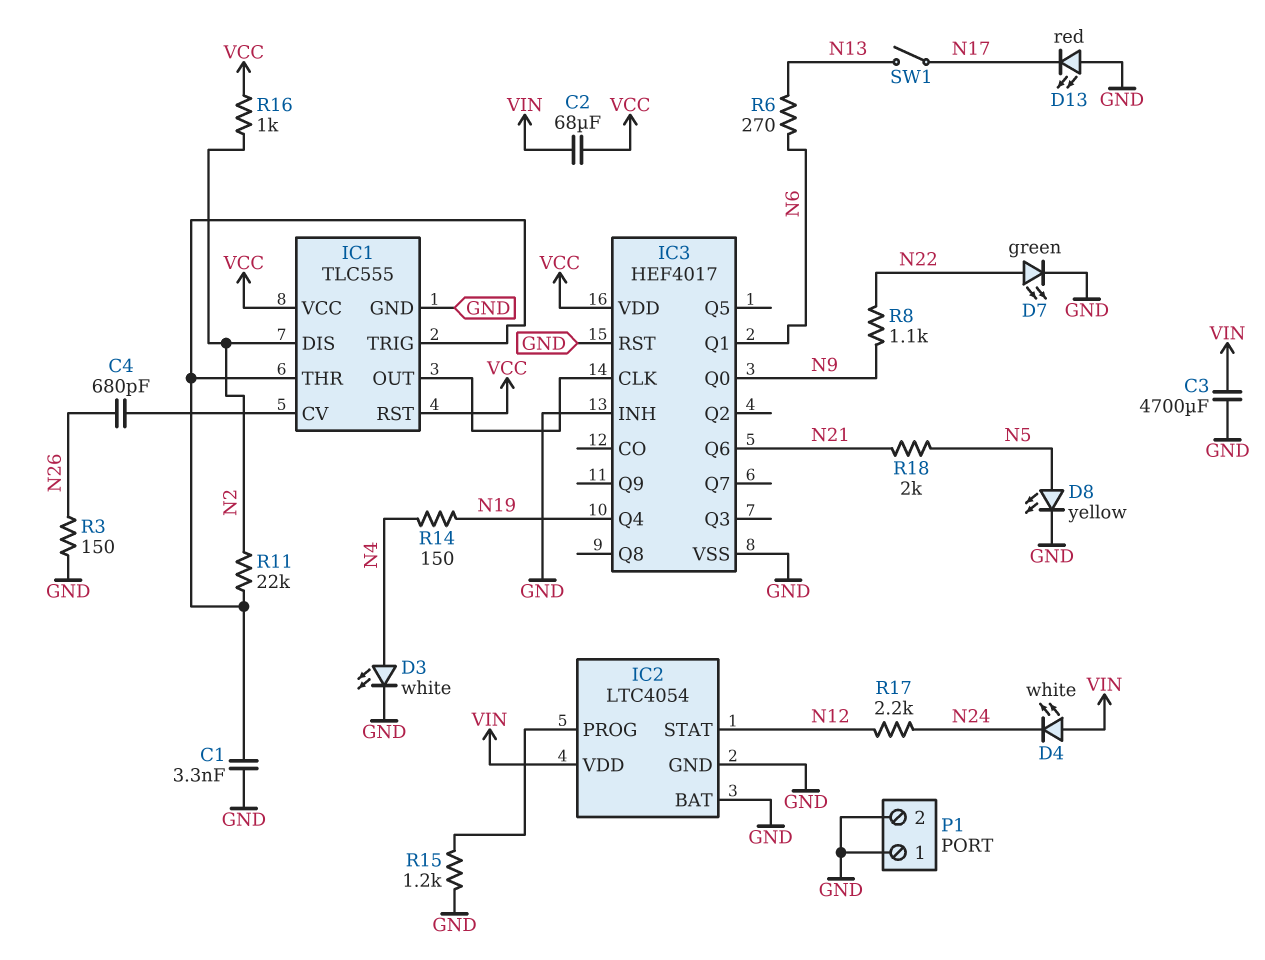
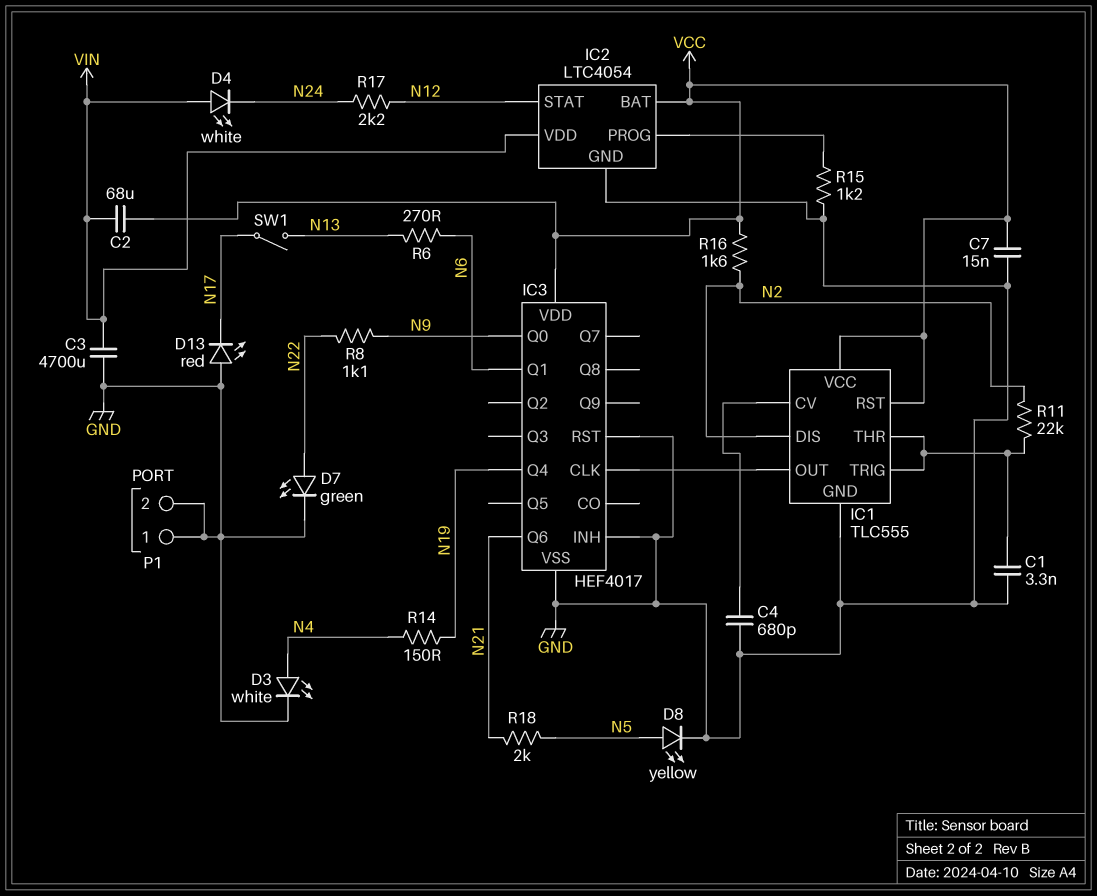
C4: 680pF (IC1/CV, N26) -> 680pF (GND, IC1/CV)
C7: none -> 15nF (GND, VCC)
IC2 pin BAT: GND -> VCC
R3: 150 (GND, N26) -> none
R16: 1k (N2, VCC) -> 1.6k (N2, VCC)

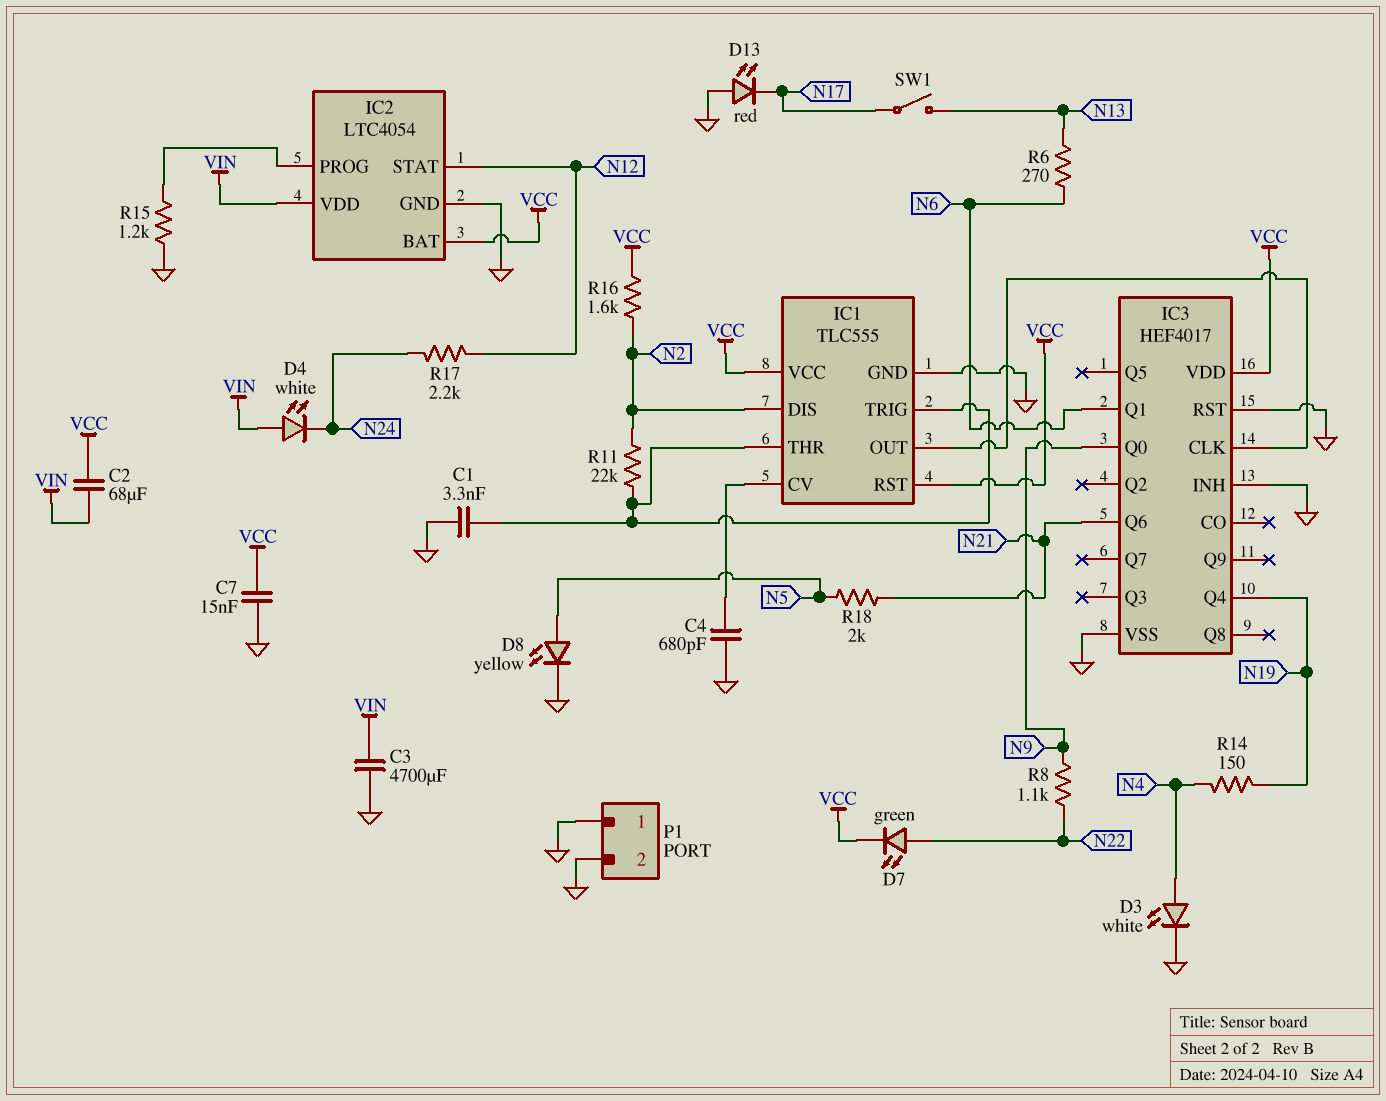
D7: LED green (A N22, K GND) -> LED green (A N22, K VCC)

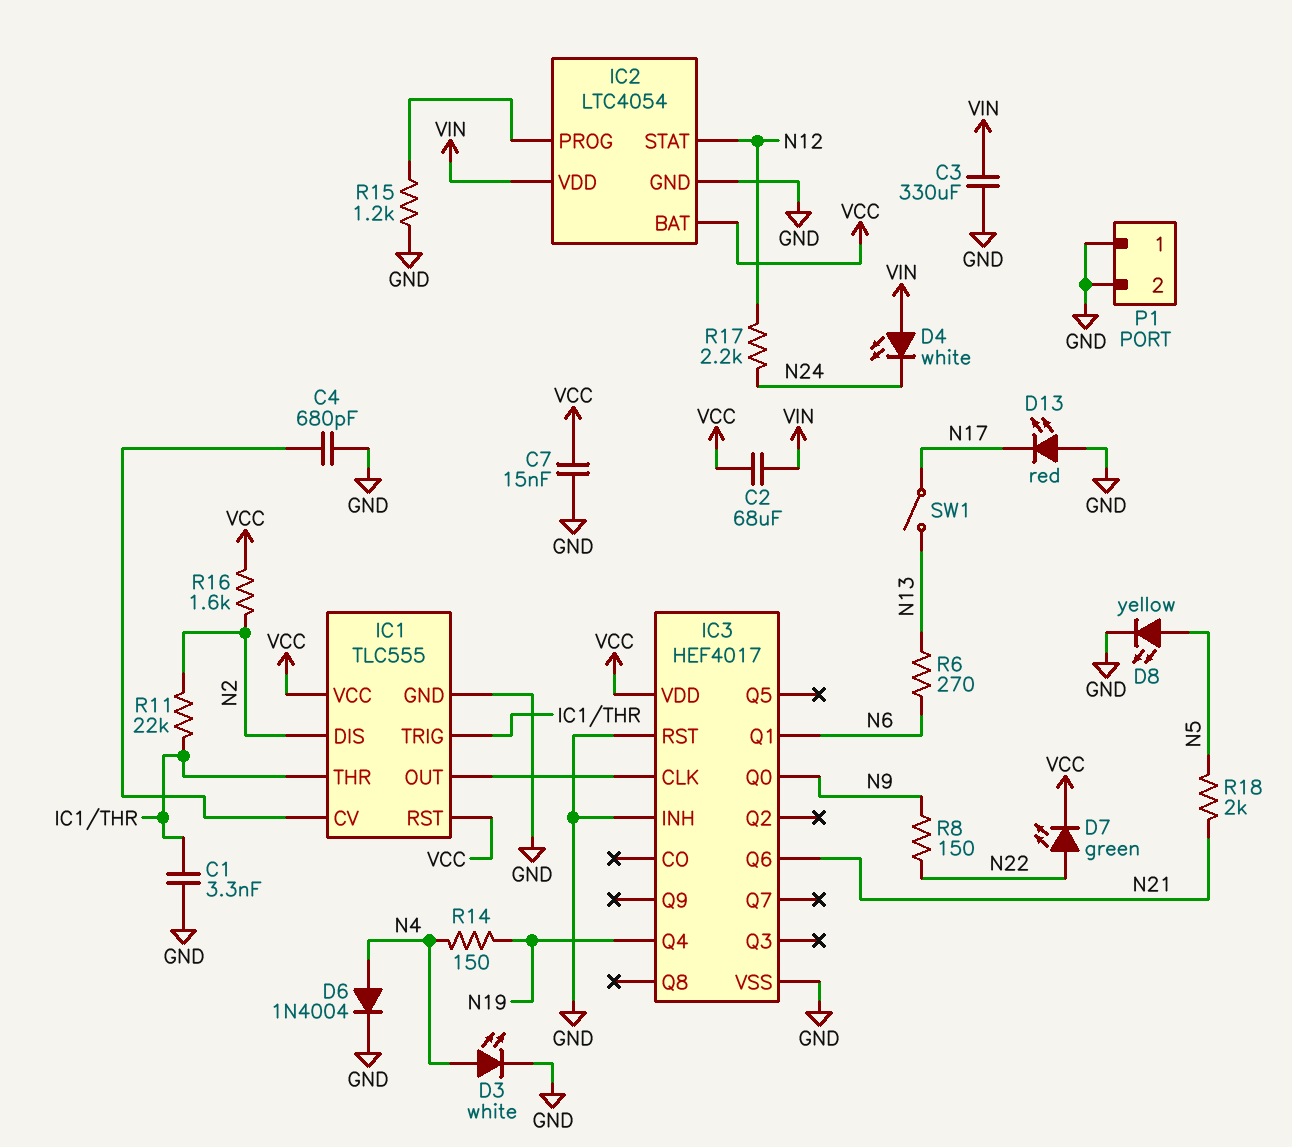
C3: 4700uF (GND, VIN) -> 330uF (GND, VIN)
D6: none -> diode 1N4004 (A N4, K GND)
R8: 1.1k (N9, N22) -> 150 (N9, N22)

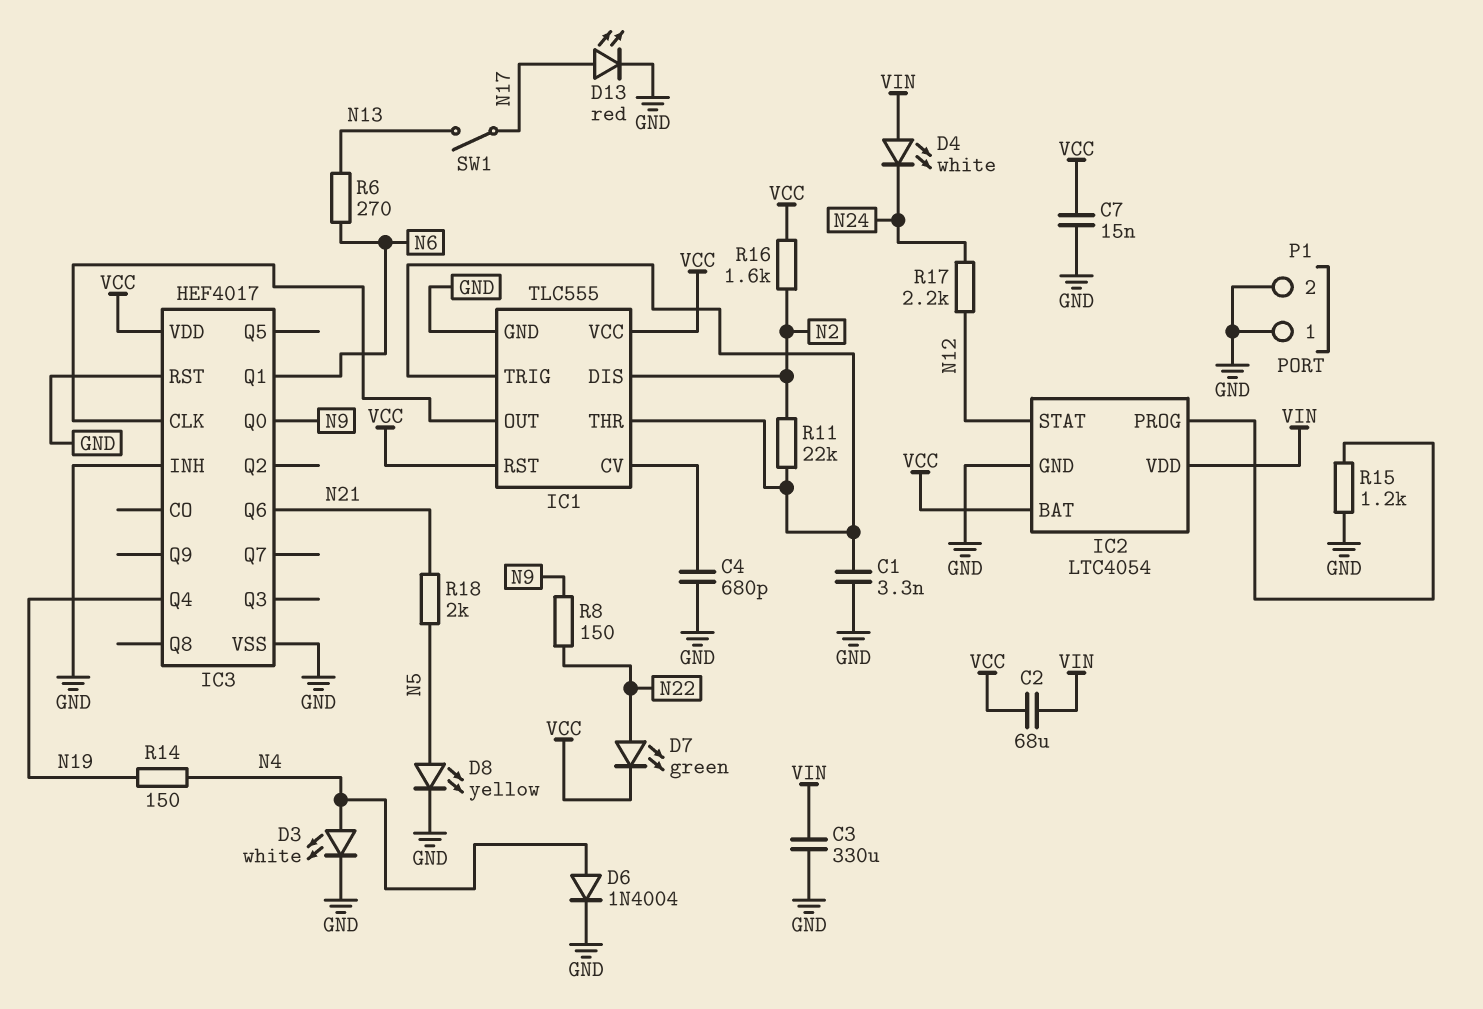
D13: LED red (A GND, K N17) -> LED red (A N17, K GND)

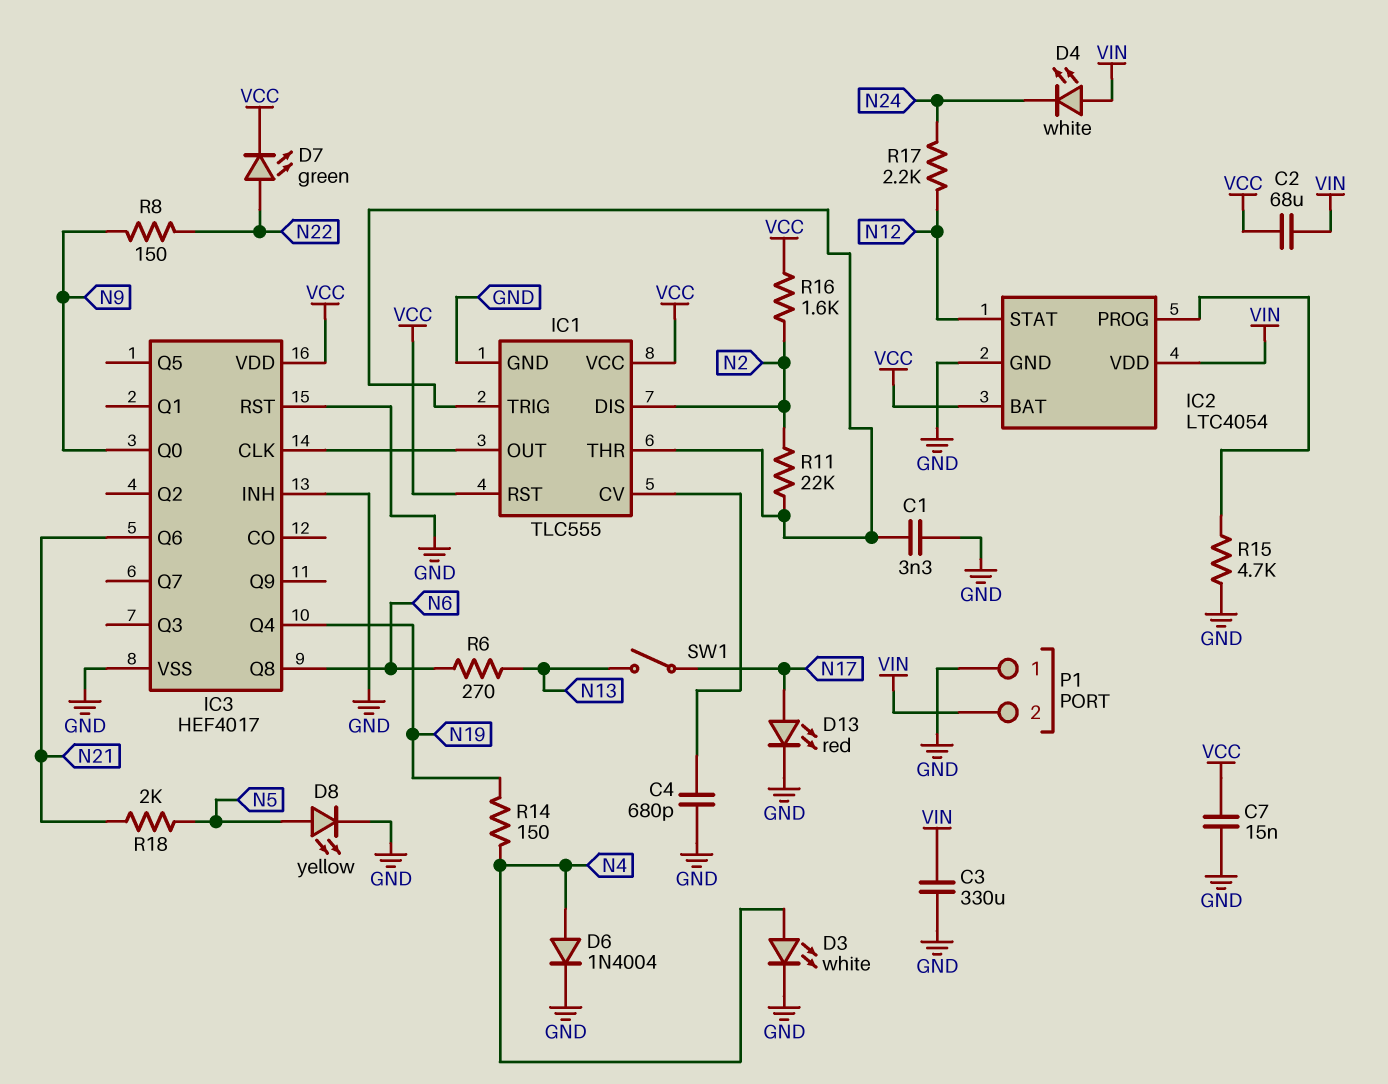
IC3 pin Q1: N6 -> none
IC3 pin Q8: none -> N6
P1 pin 2: GND -> VIN
R15: 1.2k (GND, IC2/PROG) -> 4.7k (GND, IC2/PROG)

